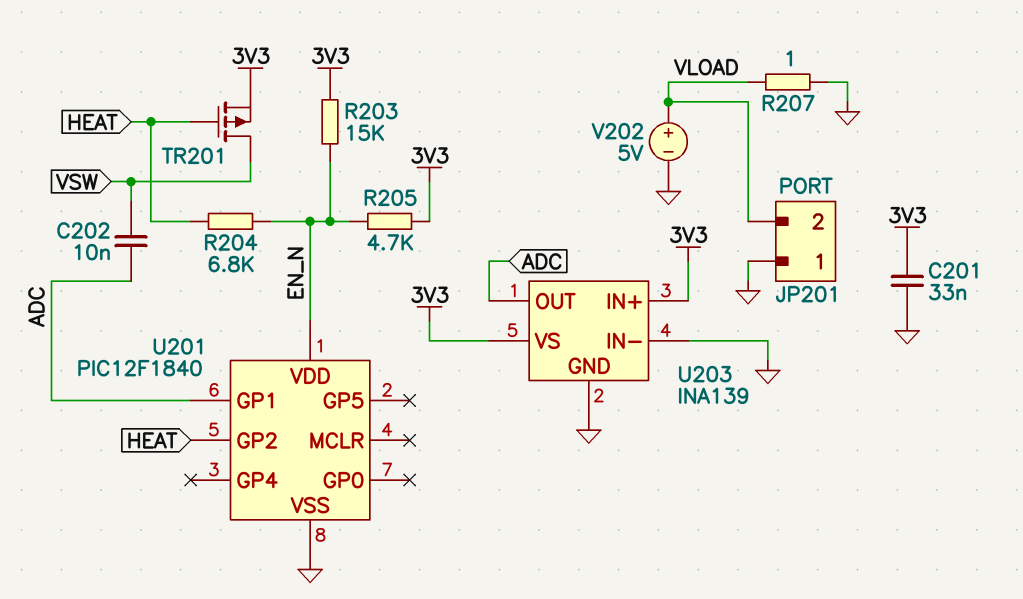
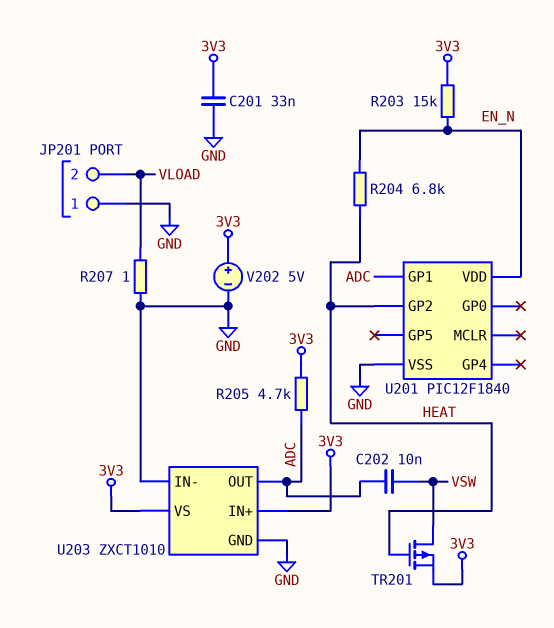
R205: 4.7k (3V3, EN_N) -> 4.7k (3V3, ADC)
U203: INA139 -> ZXCT1010
V202: 5V (plus VLOAD, minus GND) -> 5V (plus 3V3, minus GND)

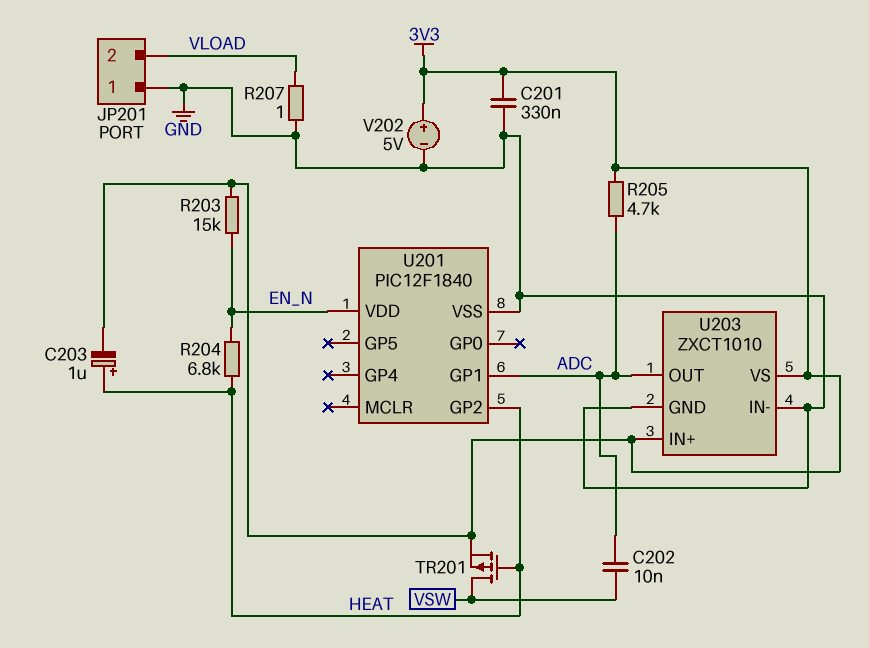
C201: 33nF (3V3, GND) -> 330nF (3V3, GND)
C203: none -> 1uF (plus HEAT, minus 3V3)

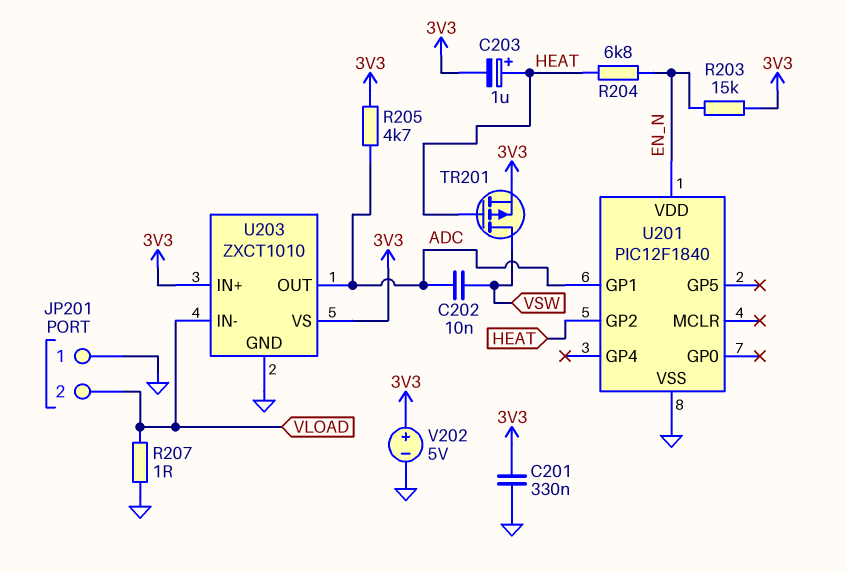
U203 pin IN-: GND -> VLOAD

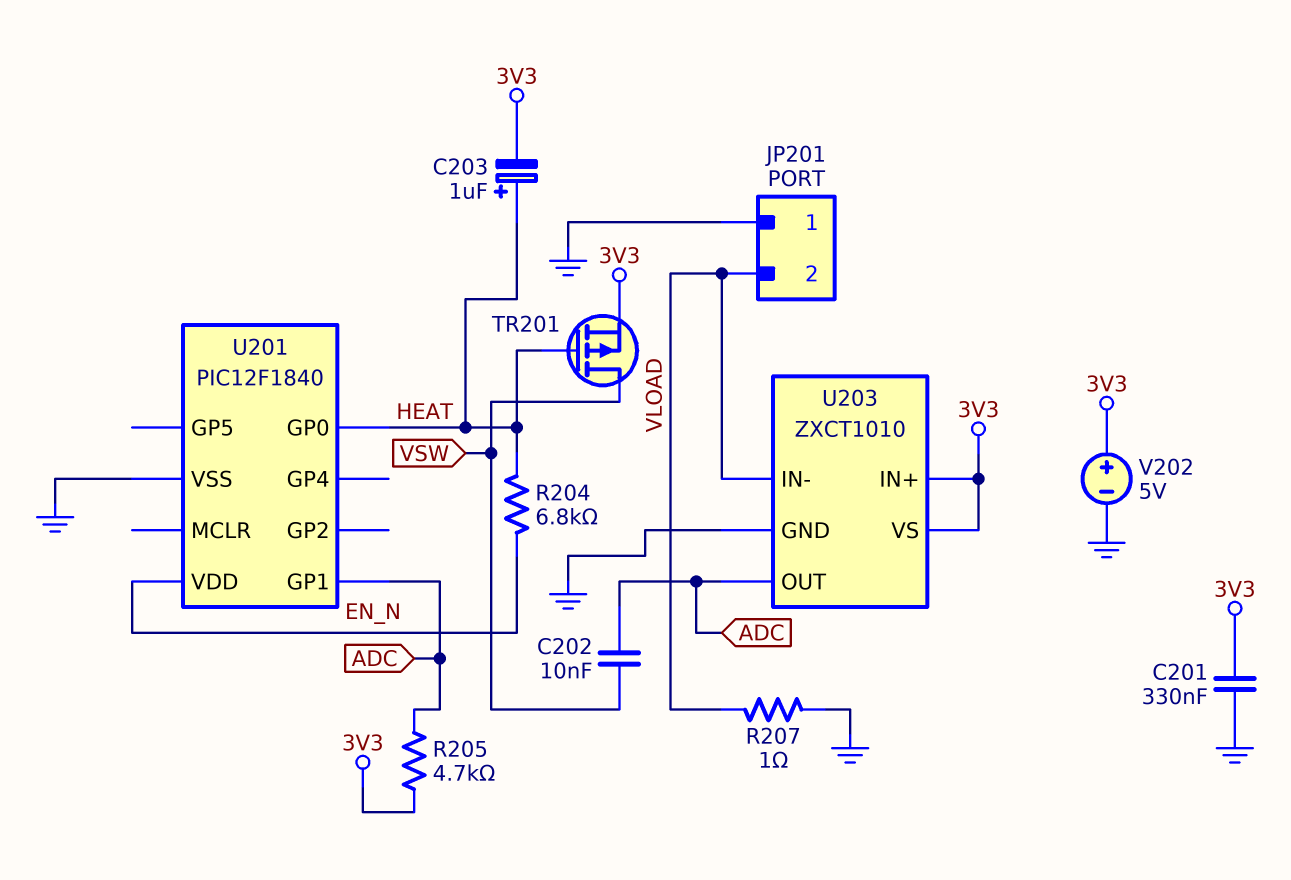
R203: 15k (3V3, EN_N) -> none
U201 pin GP0: none -> HEAT
U201 pin GP2: HEAT -> none

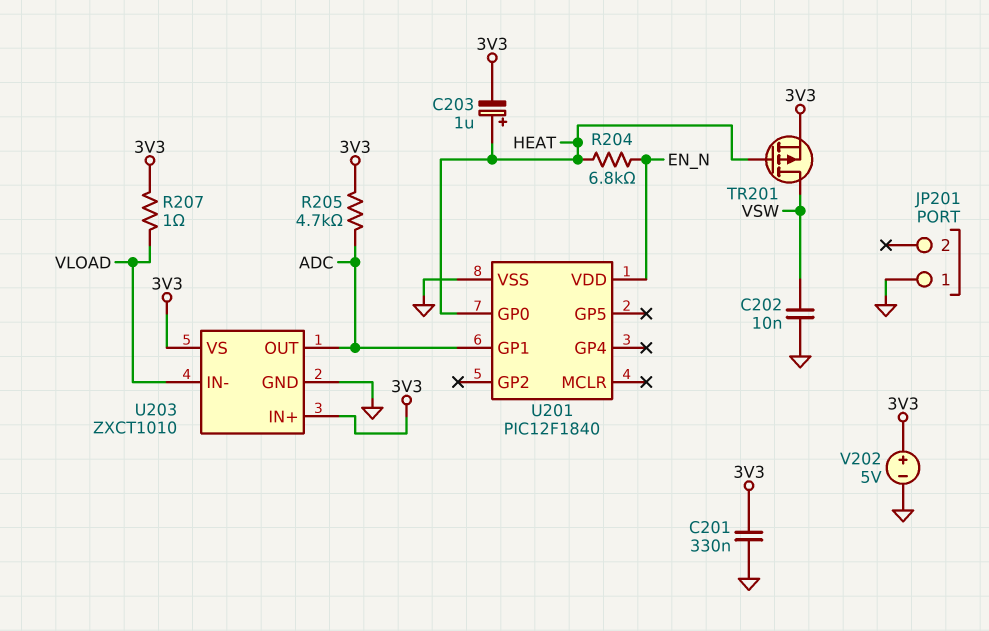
C202: 10nF (ADC, VSW) -> 10nF (GND, VSW)
JP201 pin 2: VLOAD -> none
R207: 1 (GND, VLOAD) -> 1 (3V3, VLOAD)

